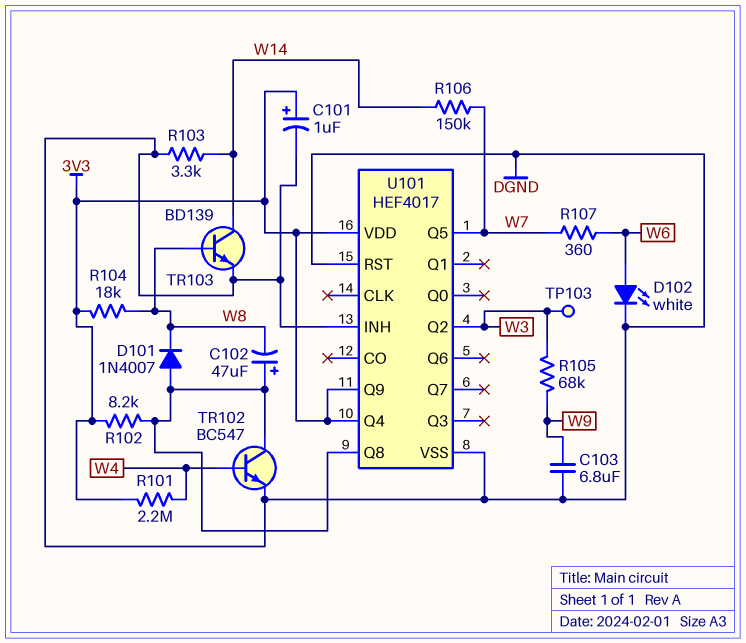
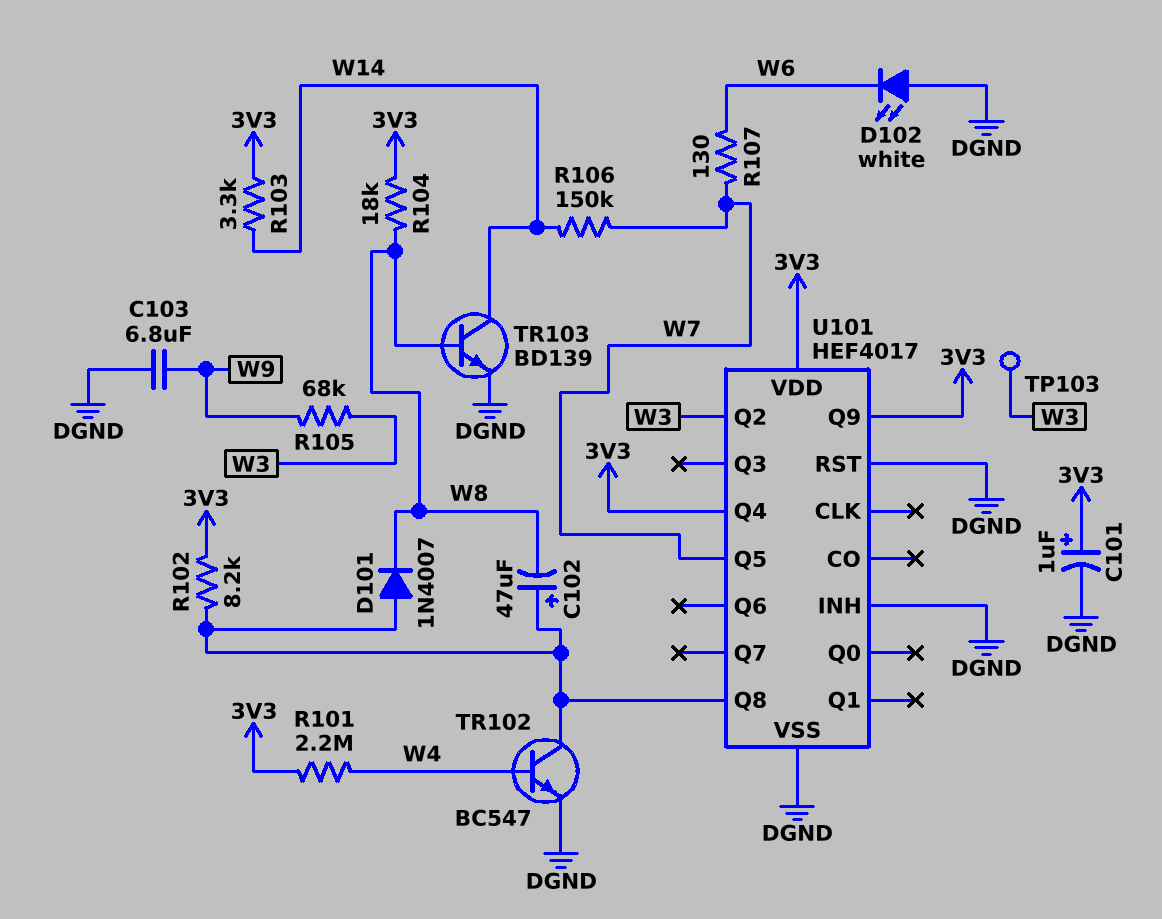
D102: LED white (A W6, K DGND) -> LED white (A DGND, K W6)
R103: 3.3k (DGND, W14) -> 3.3k (3V3, W14)
R107: 360 (W6, W7) -> 130 (W6, W7)

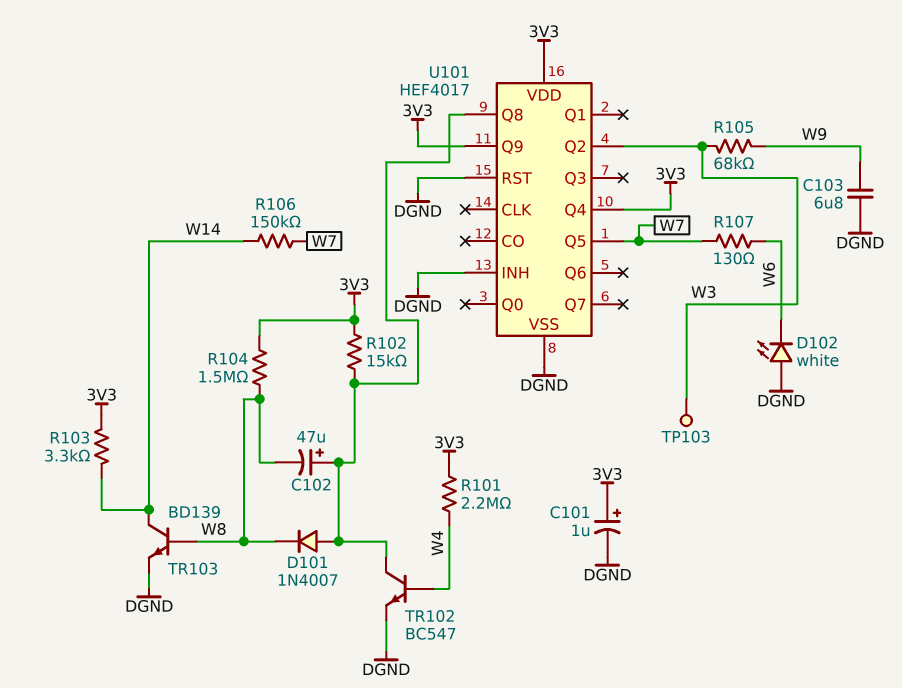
R102: 8.2k (3V3, U101/Q8) -> 15k (3V3, U101/Q8)
R104: 18k (3V3, W8) -> 1.5M (3V3, W8)

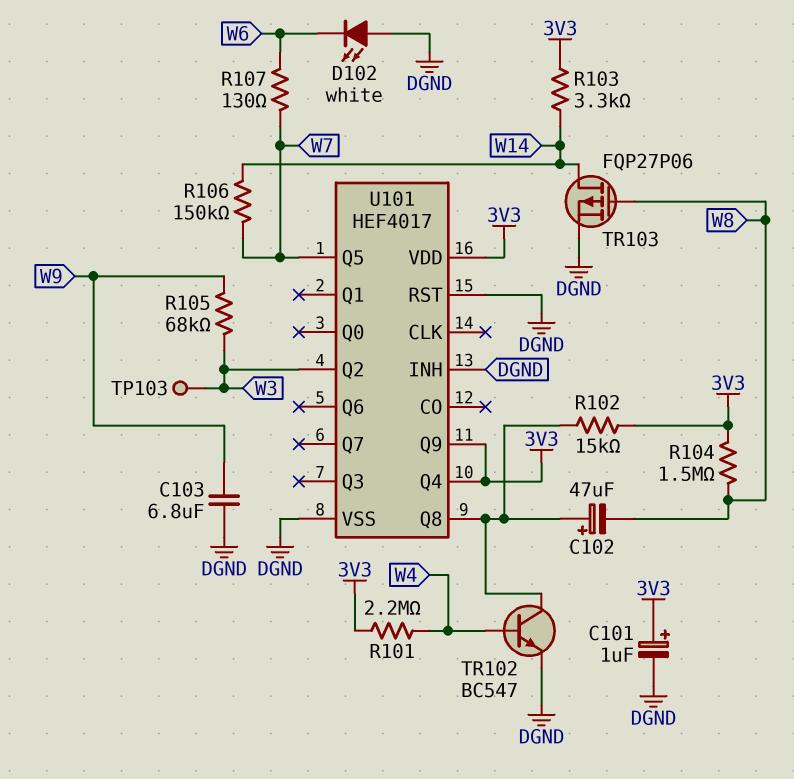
D101: diode 1N4007 (A U101/Q8, K W8) -> none
TR103: NPN BD139 (B W8, C W14, E DGND) -> PMOS FQP27P06 (G W8, D W14, S DGND)

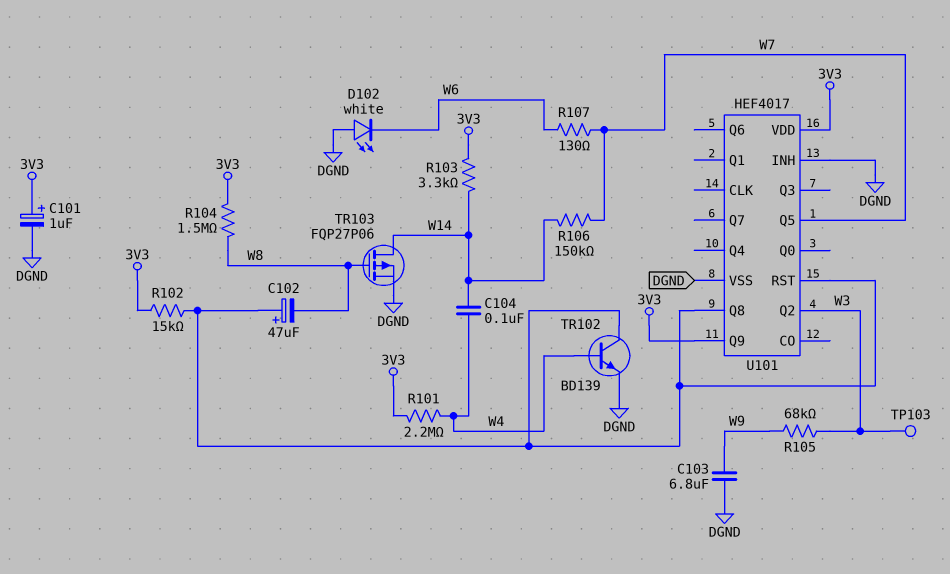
C104: none -> 100nF (W4, W14)
TR102: NPN BC547 (B W4, C U101/Q8, E DGND) -> NPN BD139 (B W4, C U101/Q8, E DGND)
U101 pin Q4: 3V3 -> none
U101 pin RST: DGND -> U101/Q8

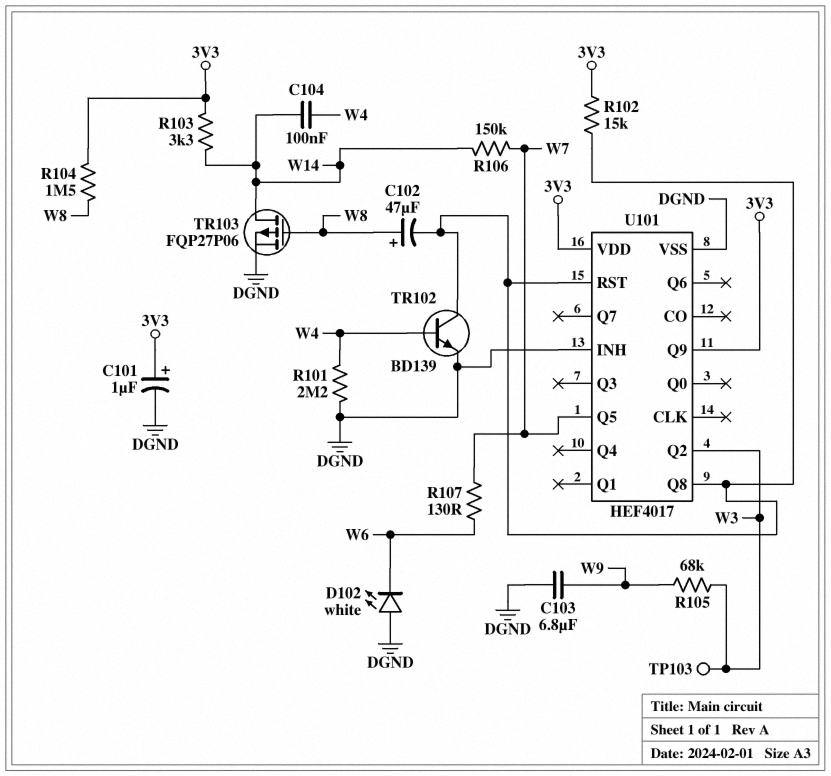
C102: 47uF (plus U101/Q8, minus W8) -> 47uF (plus W8, minus U101/Q8)
R101: 2.2M (3V3, W4) -> 2.2M (DGND, W4)

